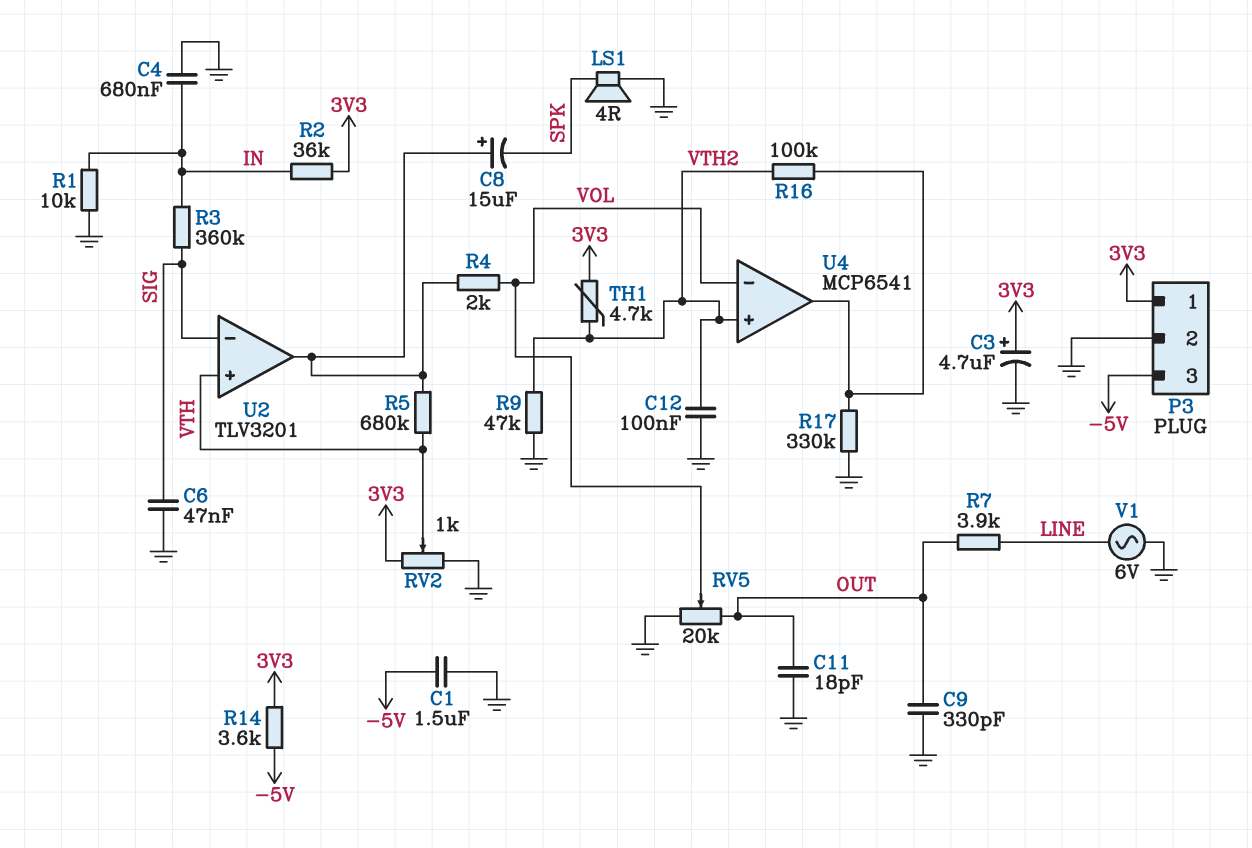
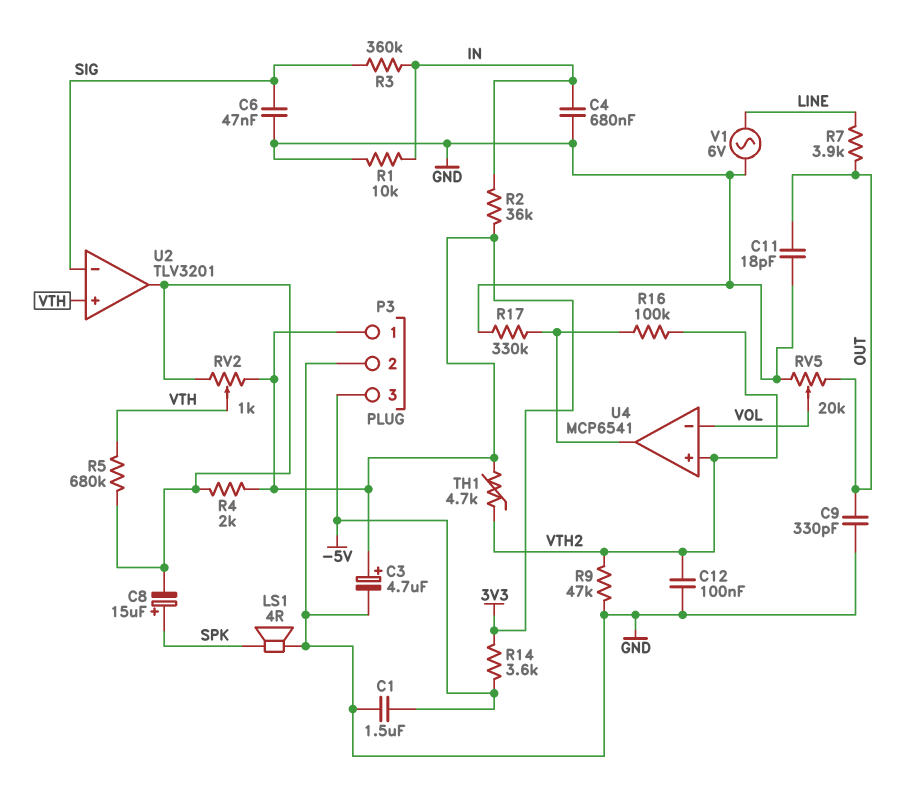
C8: 15uF (plus U2/out, minus SPK) -> 15uF (plus SPK, minus U2/out)
R4: 2k (U2/out, VOL) -> 2k (3V3, U2/out)
RV2: 1k (3V3, GND, wiper VTH) -> 1k (3V3, U2/out, wiper VTH)

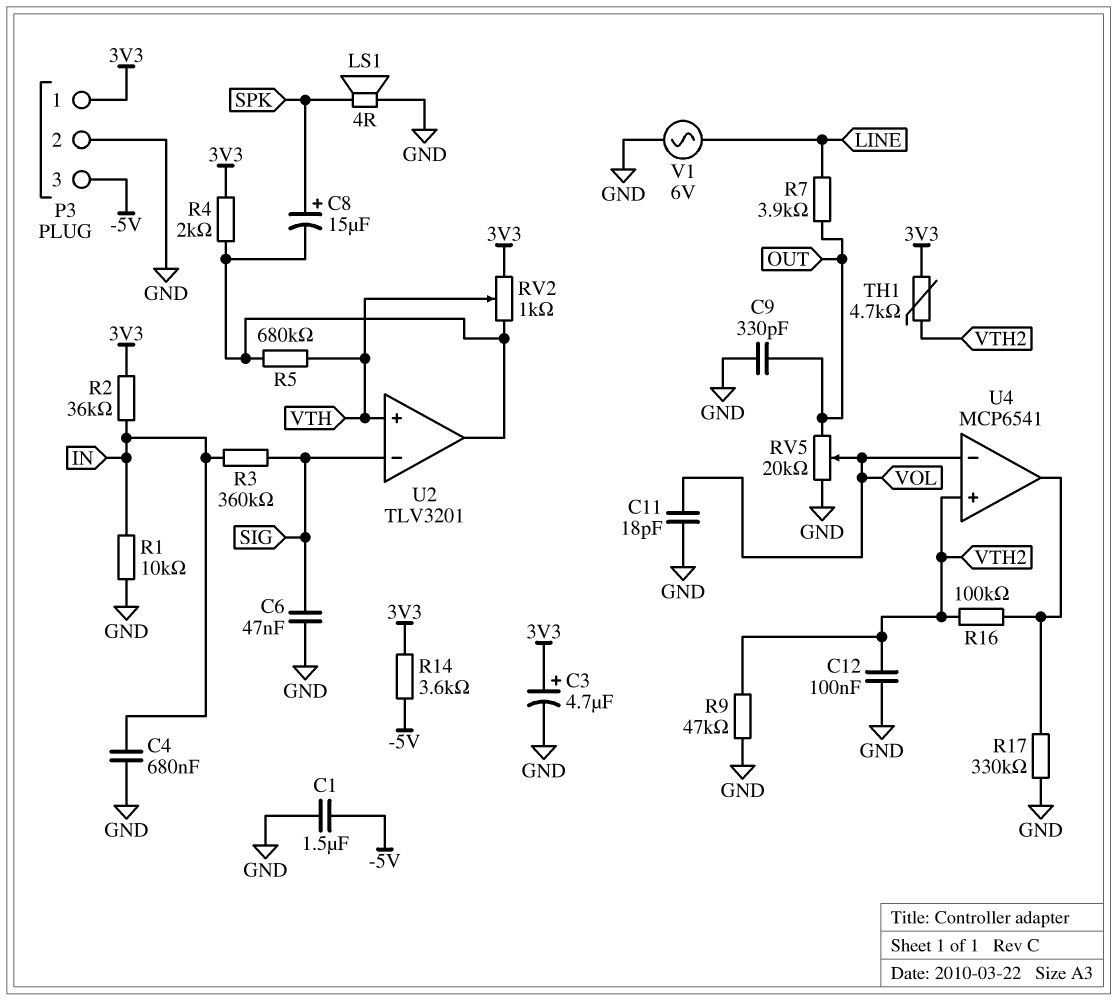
C11: 18pF (GND, OUT) -> 18pF (GND, VOL)

